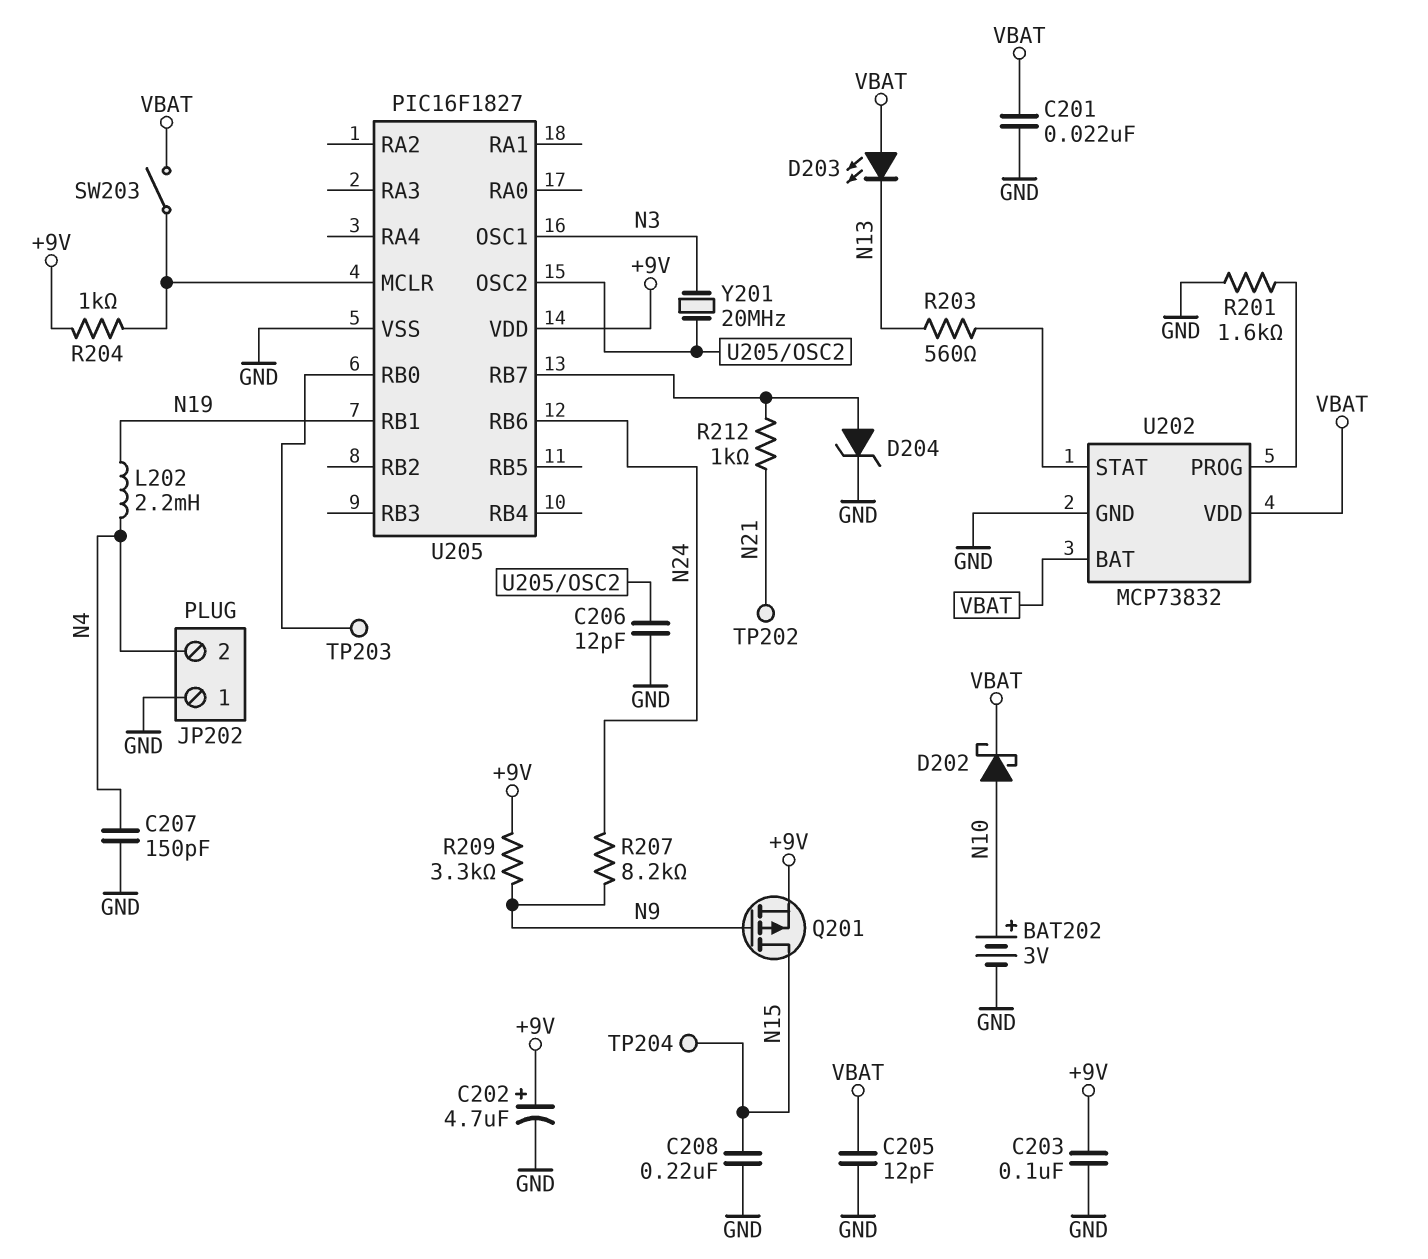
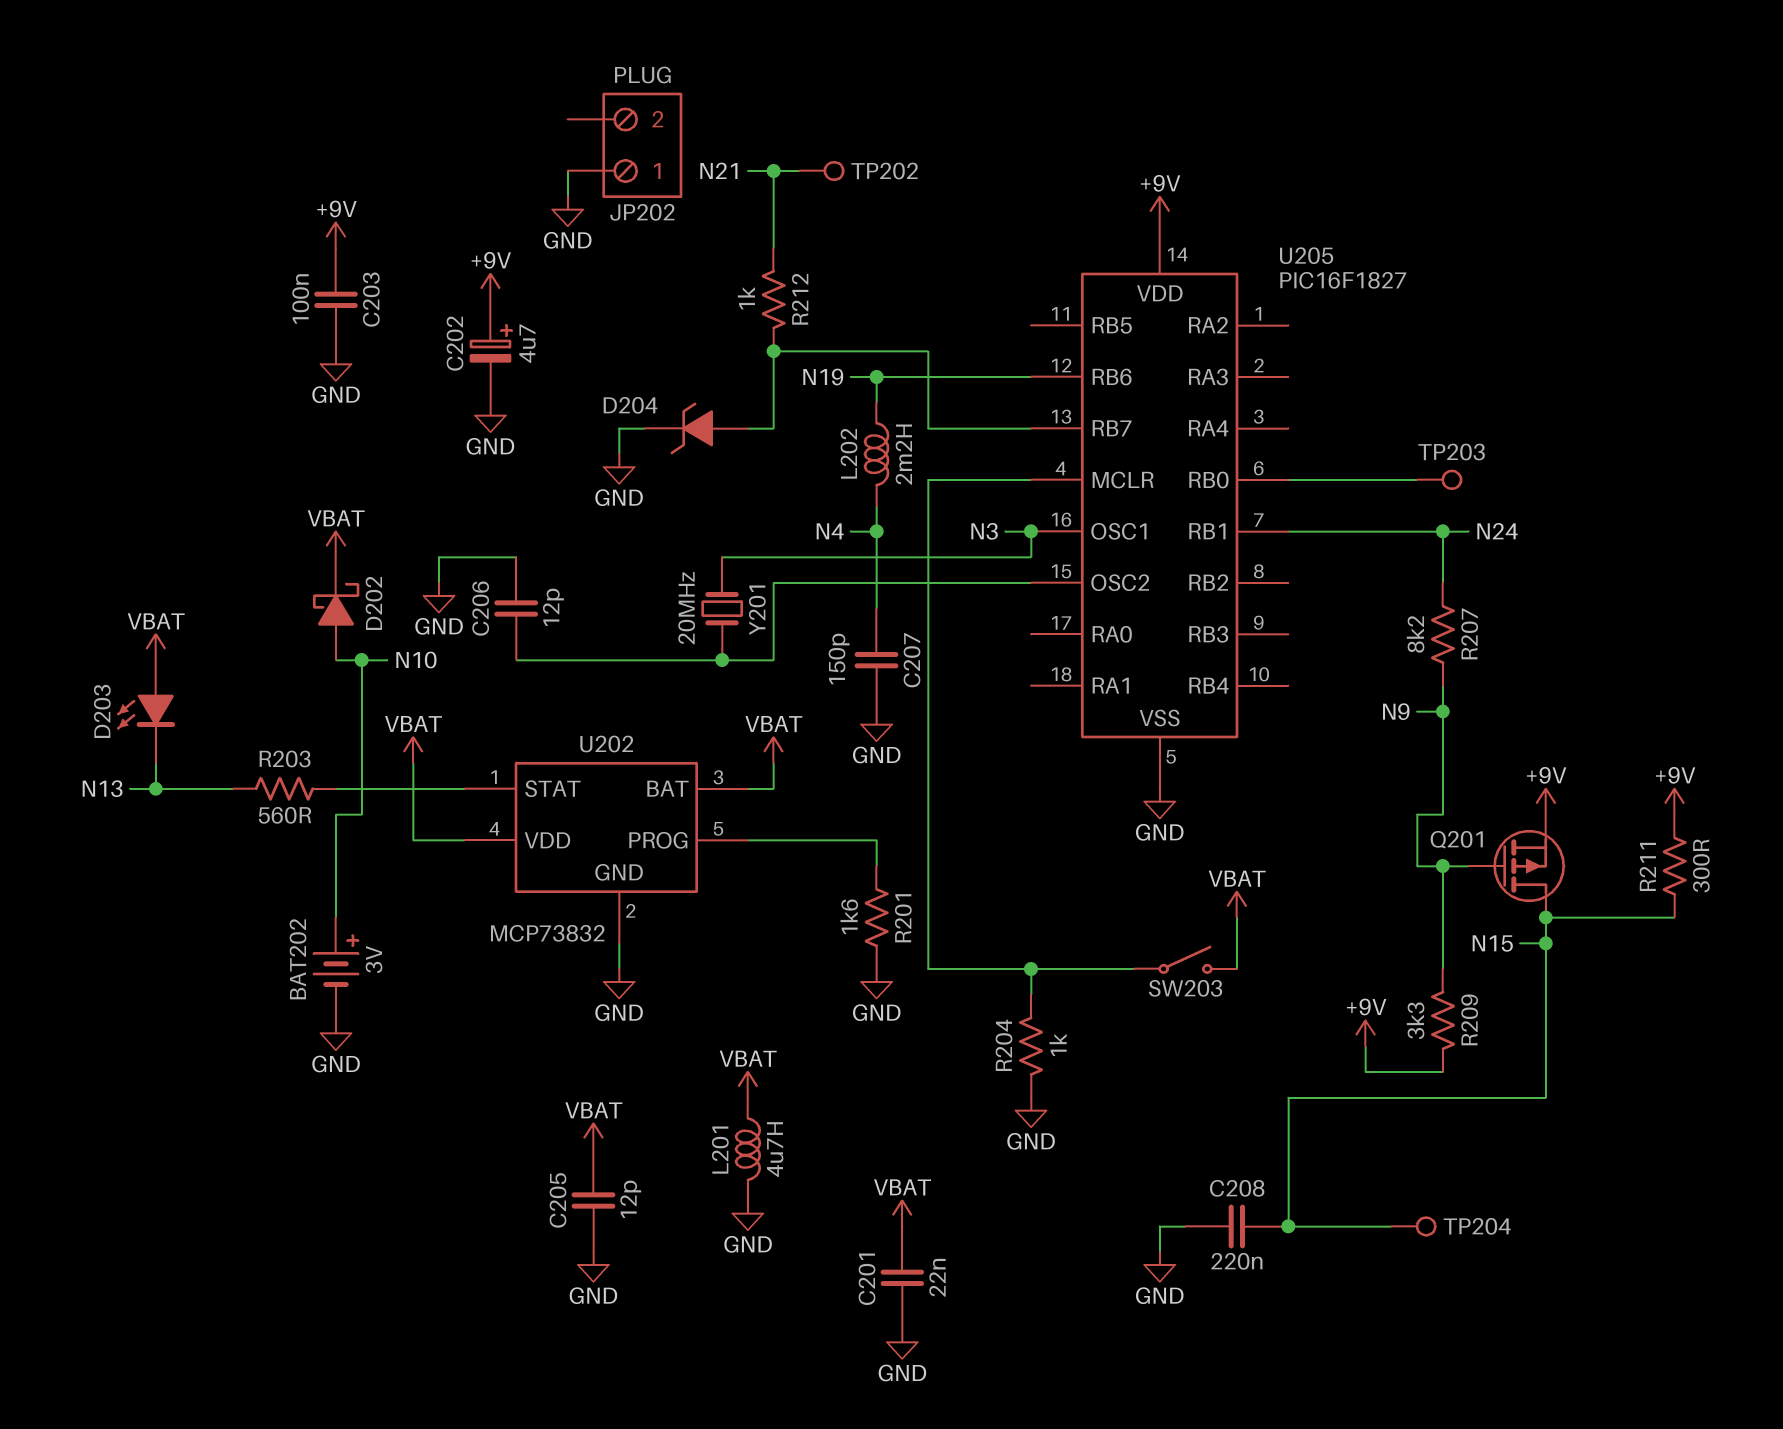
JP202 pin 2: N4 -> none
L201: none -> 4.7uH (GND, VBAT)
R204: 1k (+9V, U205/MCLR) -> 1k (GND, U205/MCLR)
R211: none -> 300 (+9V, N15)
U205 pin RB1: N19 -> N24
U205 pin RB6: N24 -> N19

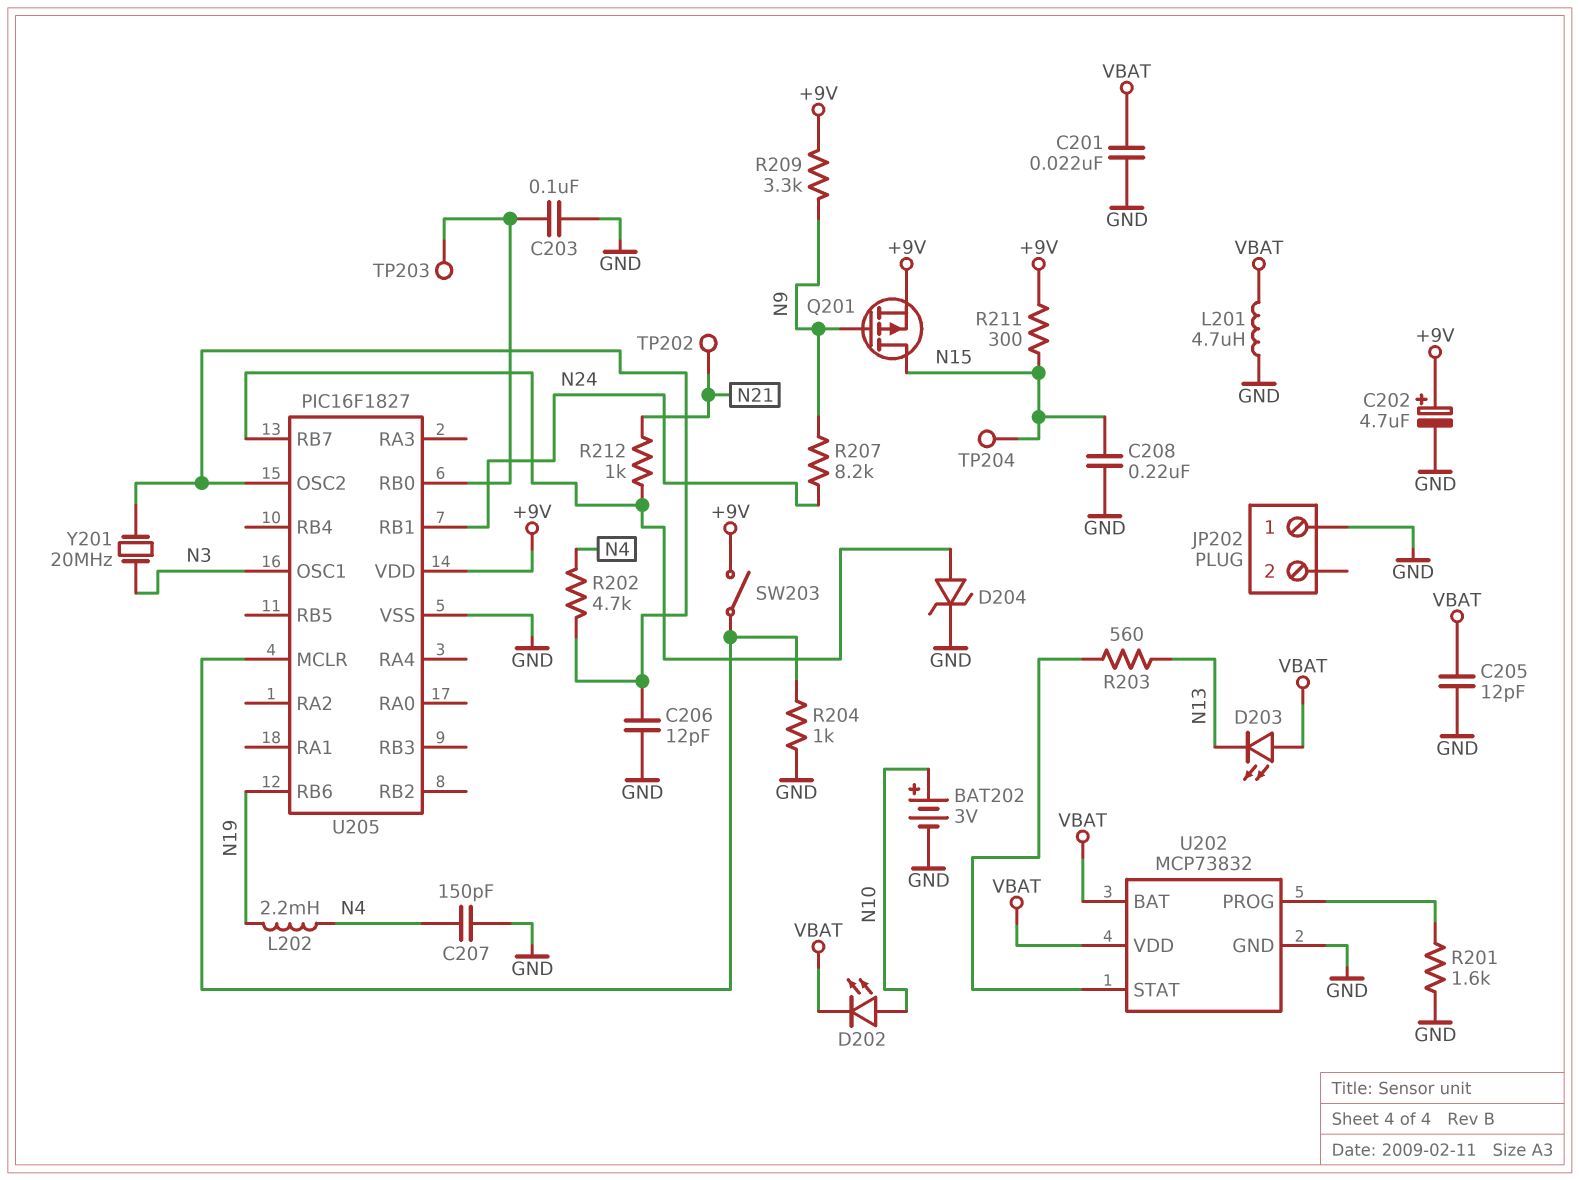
C203: 100nF (+9V, GND) -> 100nF (GND, U205/RB0)
D202: schottky (A N10, K VBAT) -> LED (A N10, K VBAT)
R202: none -> 4.7k (N4, U205/OSC2)
SW203: switch (U205/MCLR, VBAT) -> switch (+9V, U205/MCLR)

